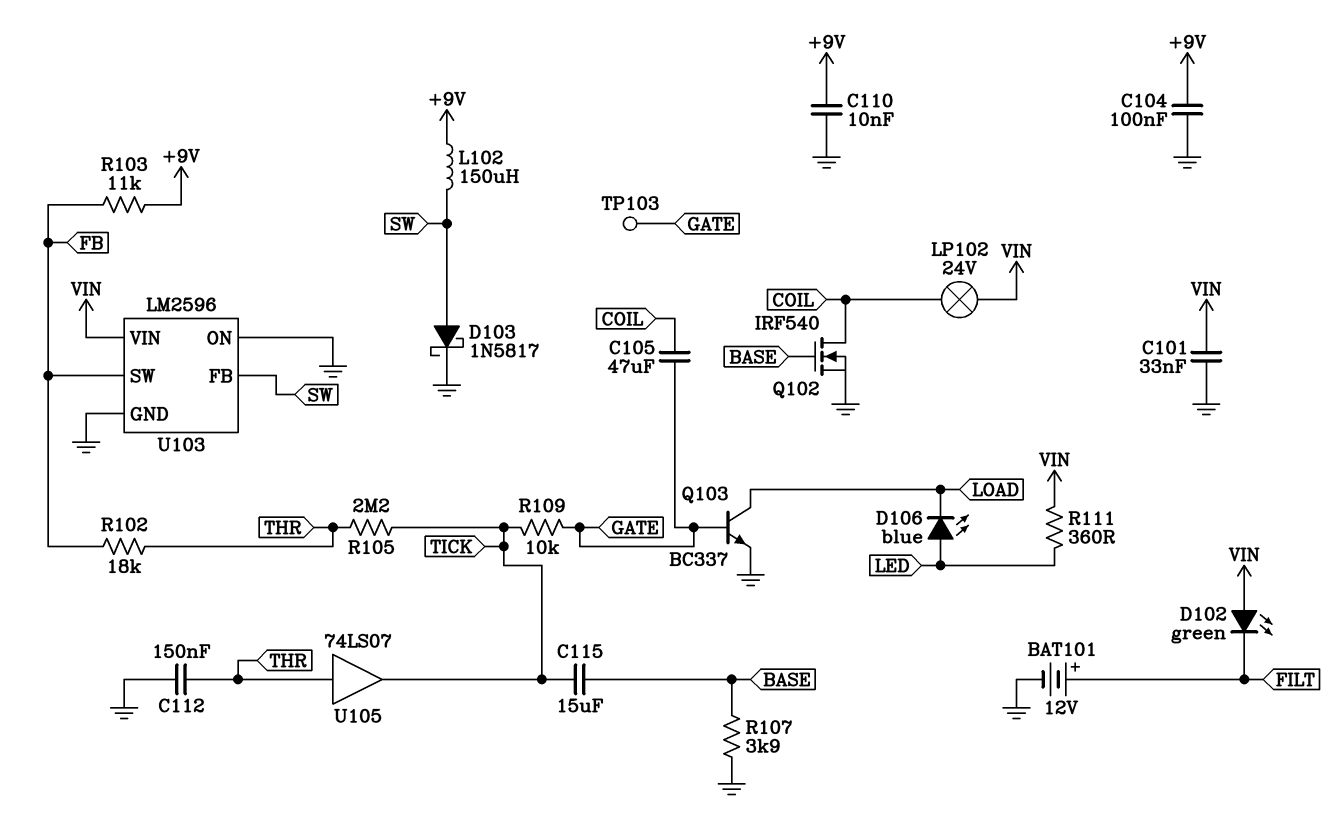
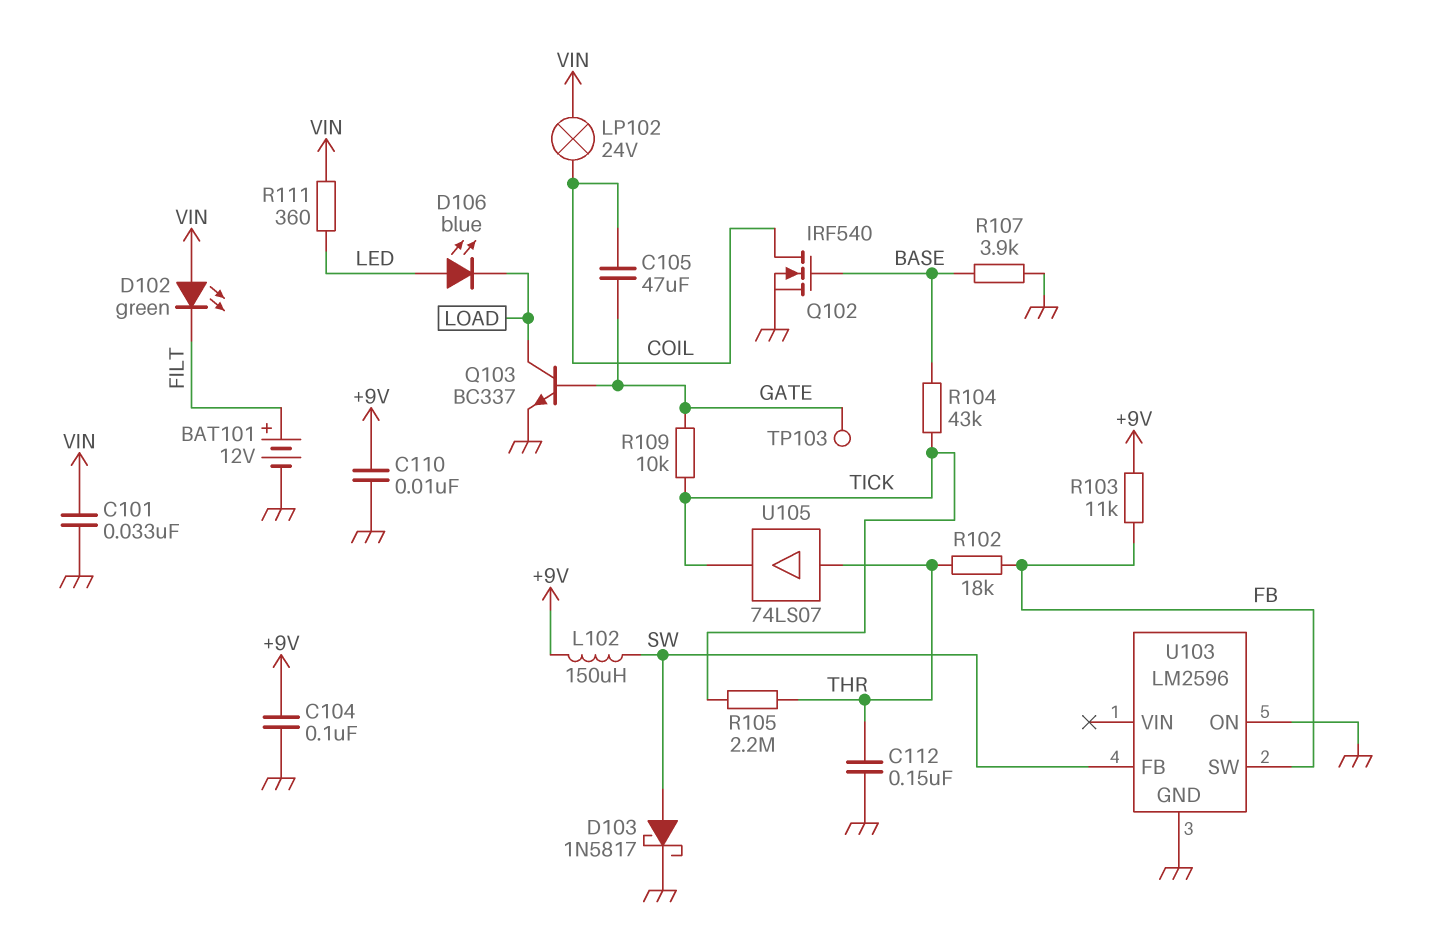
C115: 15uF (BASE, TICK) -> none
R104: none -> 43k (BASE, TICK)
U103 pin VIN: VIN -> none

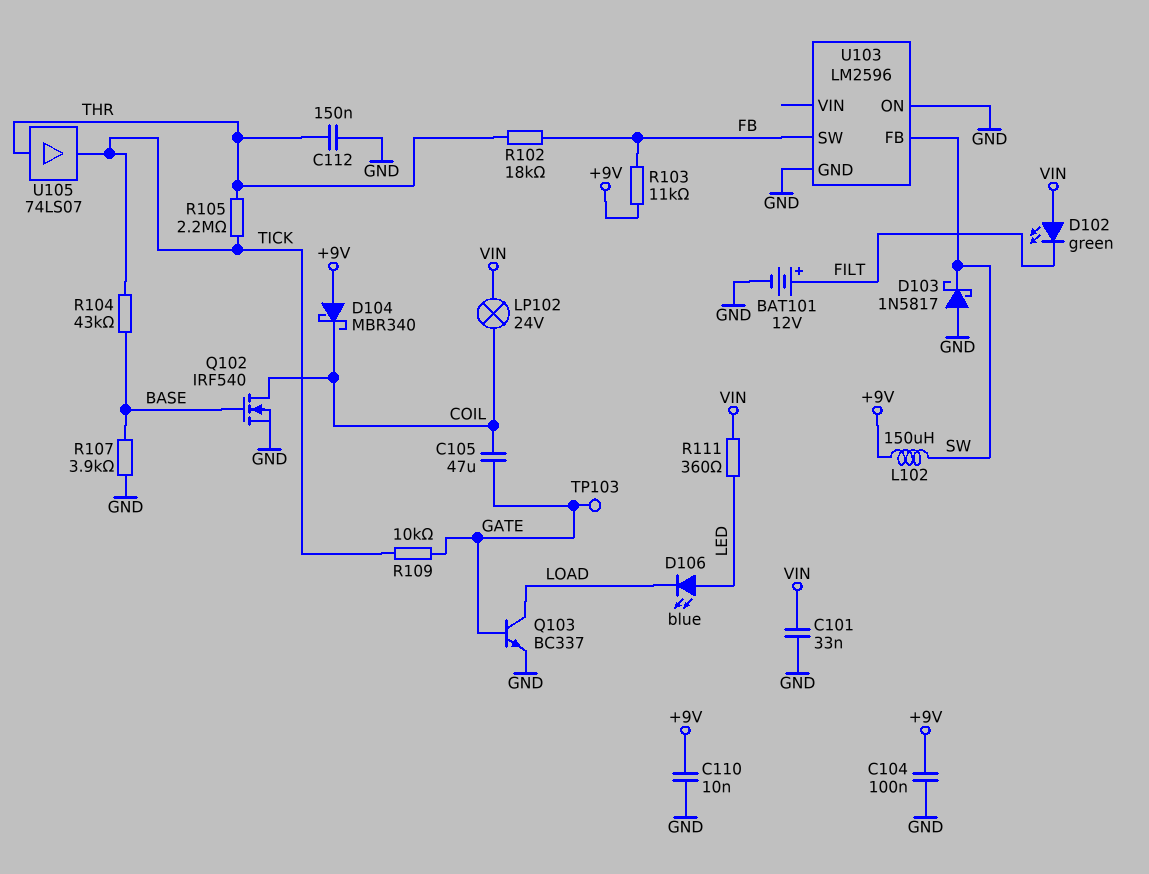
D103: schottky 1N5817 (A SW, K GND) -> schottky 1N5817 (A GND, K SW)
D104: none -> schottky MBR340 (A +9V, K COIL)

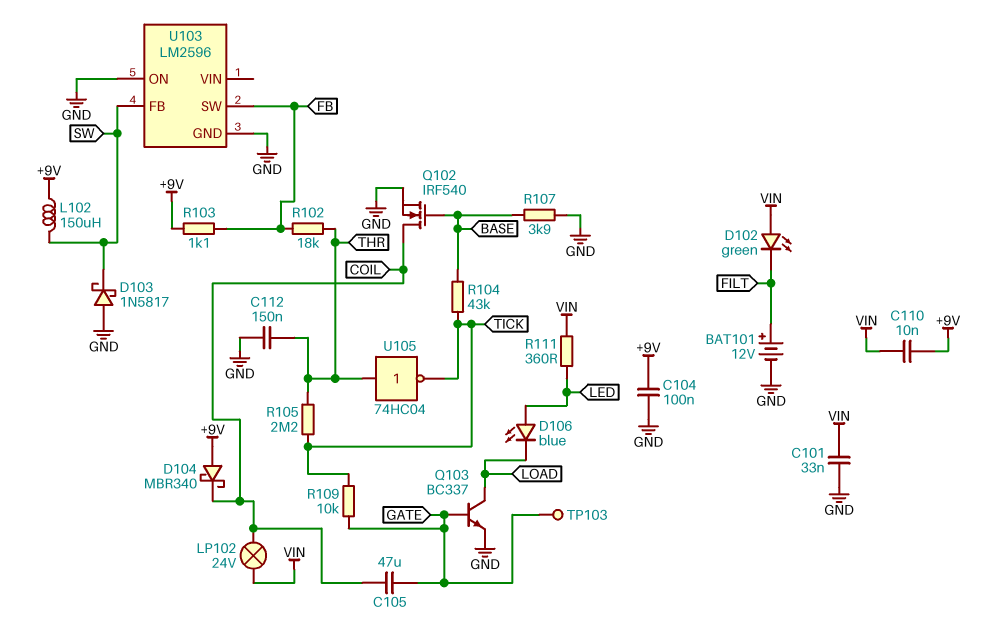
C110: 10nF (+9V, GND) -> 10nF (+9V, VIN)
R103: 11k (+9V, FB) -> 1.1k (+9V, FB)
U105: buffer 74LS07 (in THR, out TICK) -> NOT 74HC04 (in THR, out TICK)

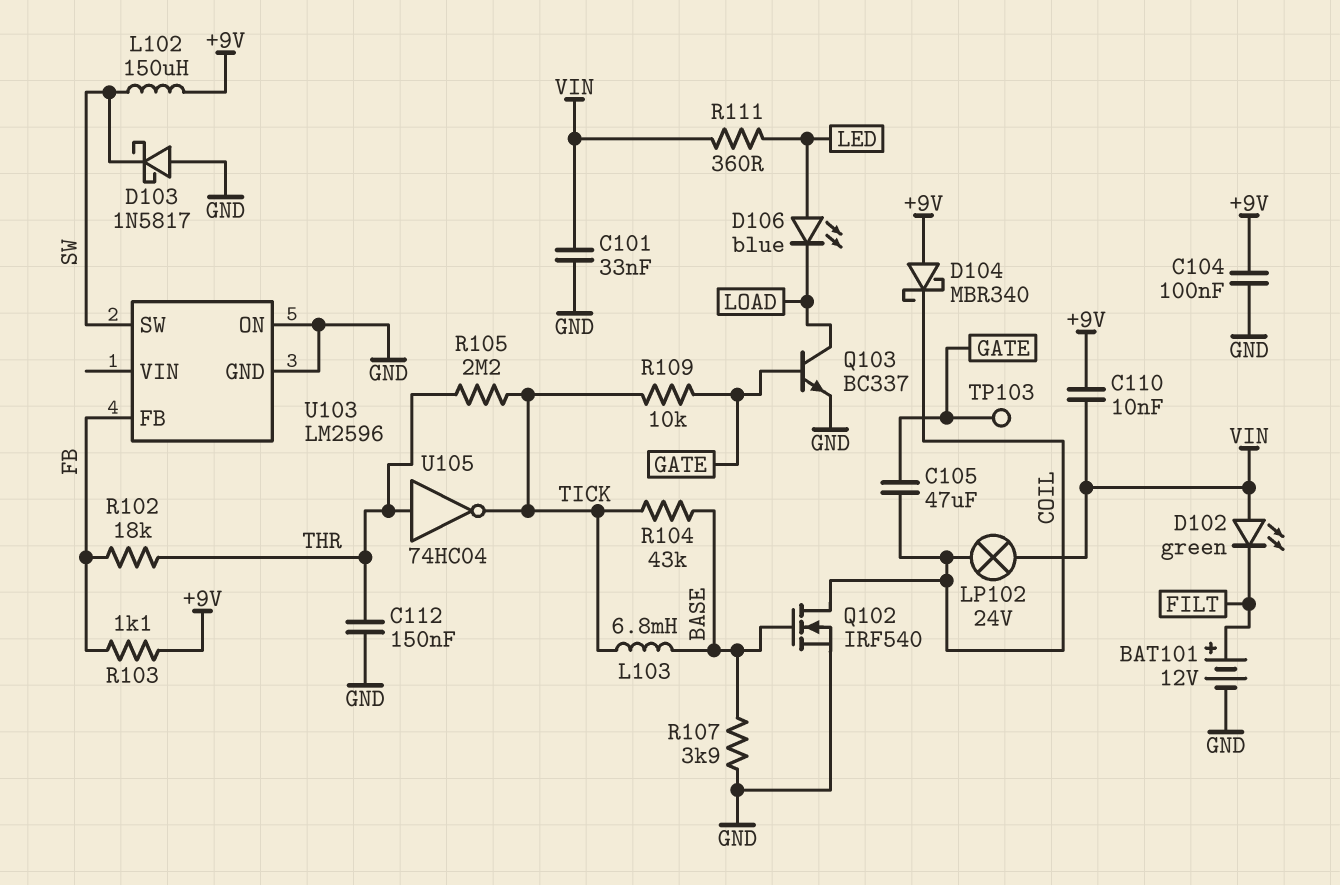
L103: none -> 6.8mH (BASE, TICK)
U103 pin FB: SW -> FB
U103 pin SW: FB -> SW

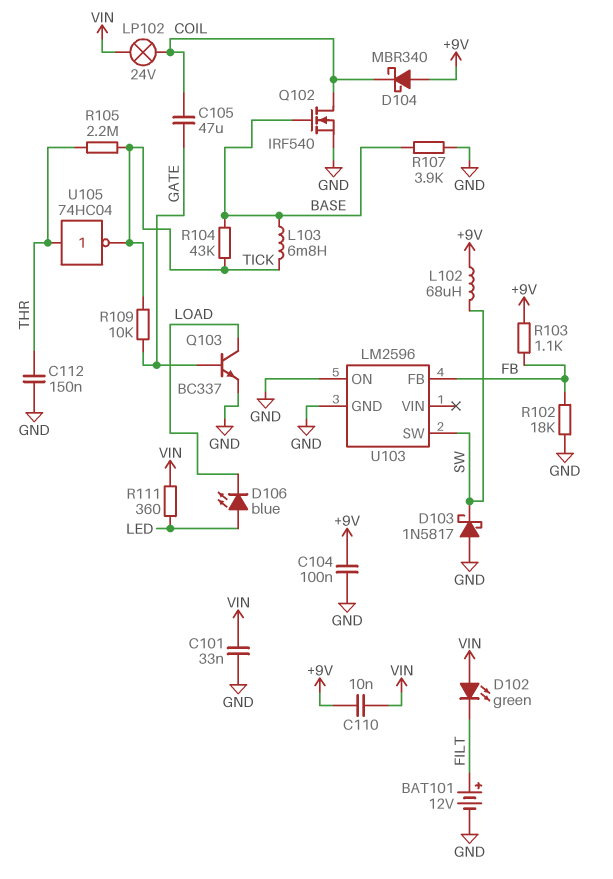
L102: 150uH (+9V, SW) -> 68uH (+9V, SW)
R102: 18k (FB, THR) -> 18k (FB, GND)
TP103: test point (GATE) -> none

